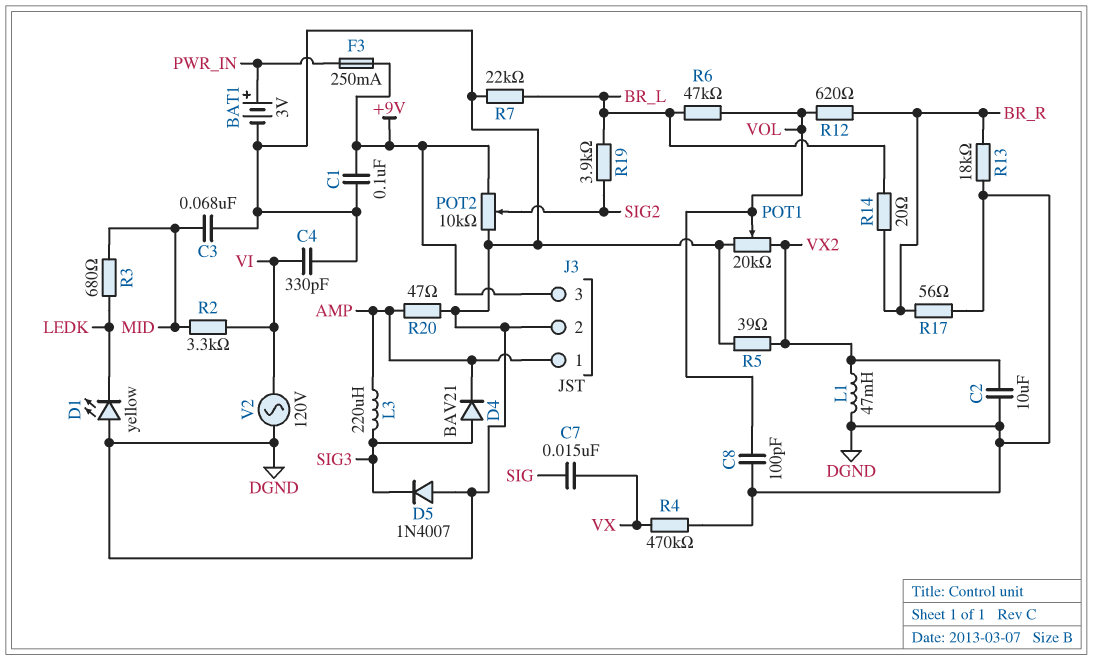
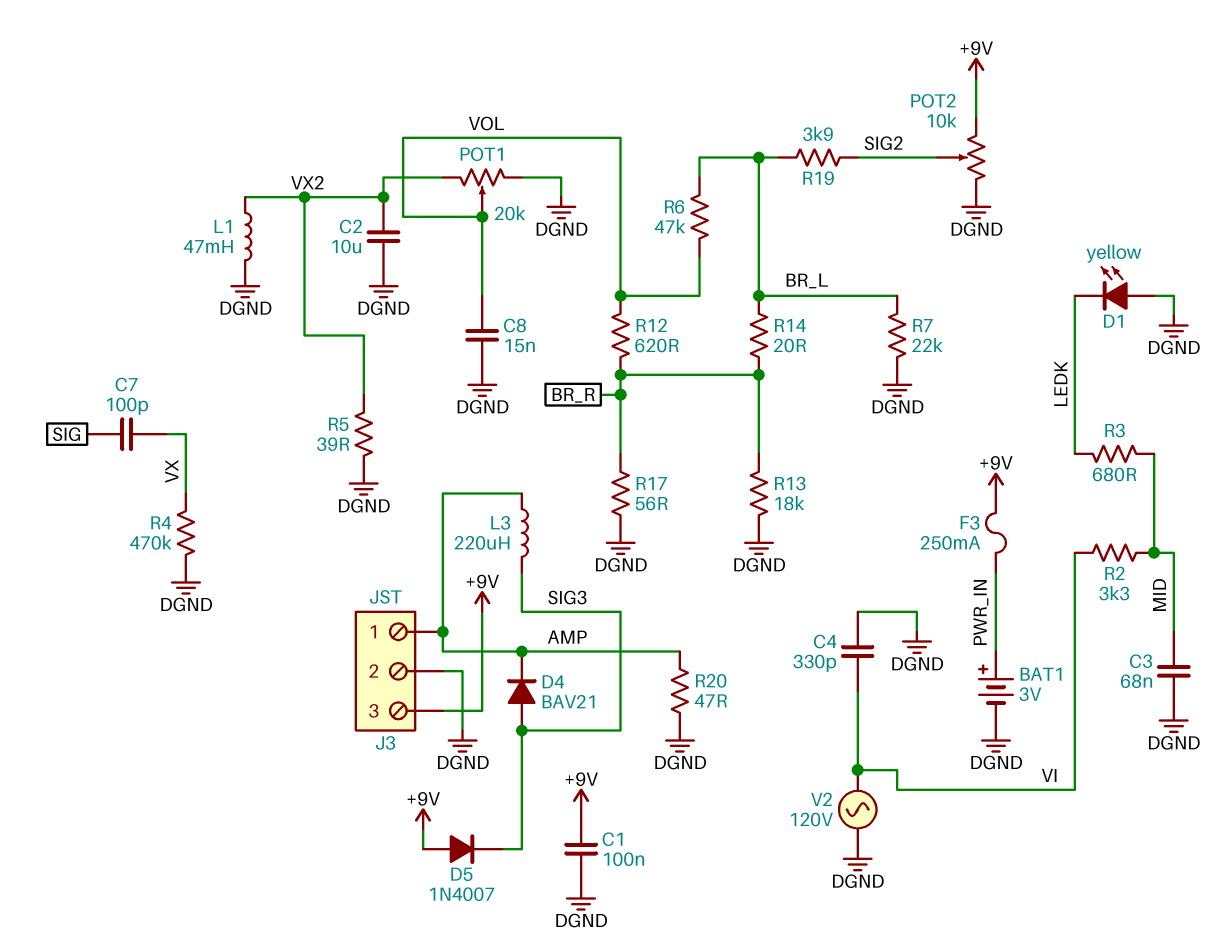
C7: 15nF (SIG, VX) -> 100pF (SIG, VX)
C8: 100pF (DGND, VOL) -> 15nF (DGND, VOL)
D5: diode 1N4007 (A DGND, K SIG3) -> diode 1N4007 (A +9V, K SIG3)

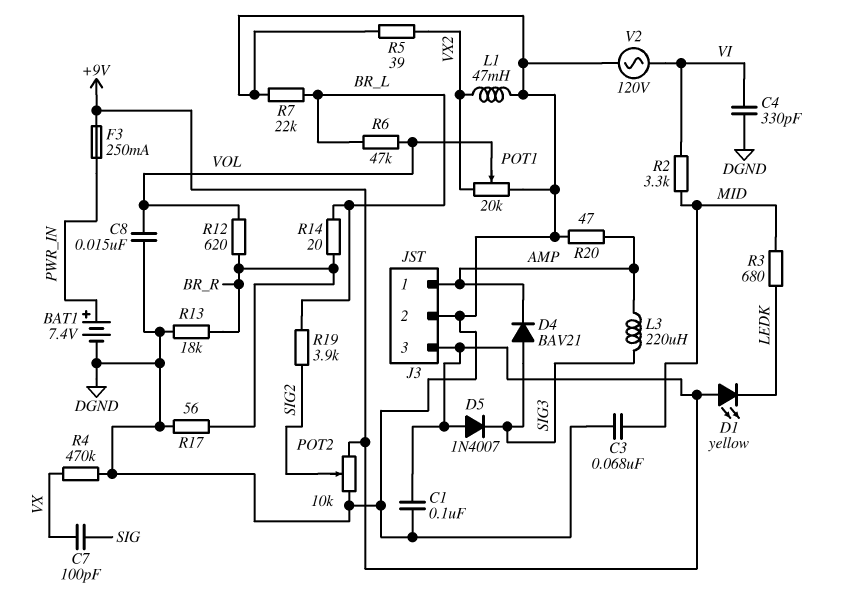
BAT1: 3V (plus PWR_IN, minus DGND) -> 7.4V (plus PWR_IN, minus DGND)
C2: 10uF (DGND, VX2) -> none
D1: LED yellow (A DGND, K LEDK) -> LED yellow (A +9V, K LEDK)

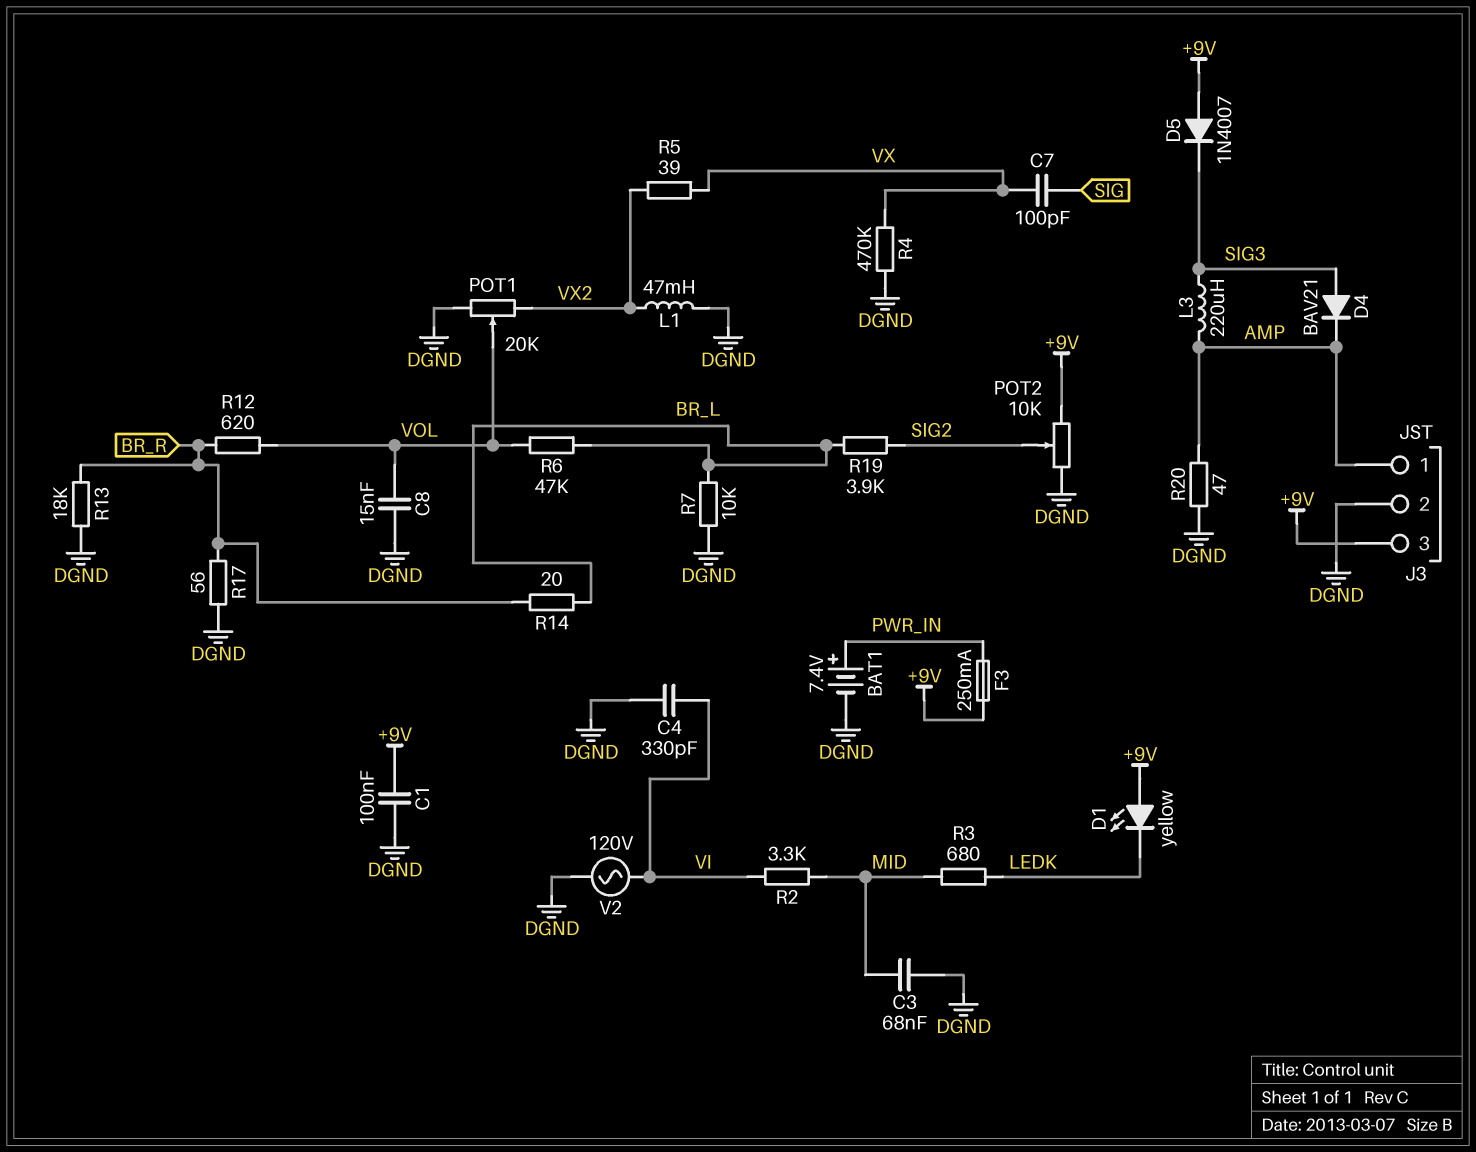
R5: 39 (DGND, VX2) -> 39 (VX, VX2)
R7: 22k (BR_L, DGND) -> 10k (BR_L, DGND)

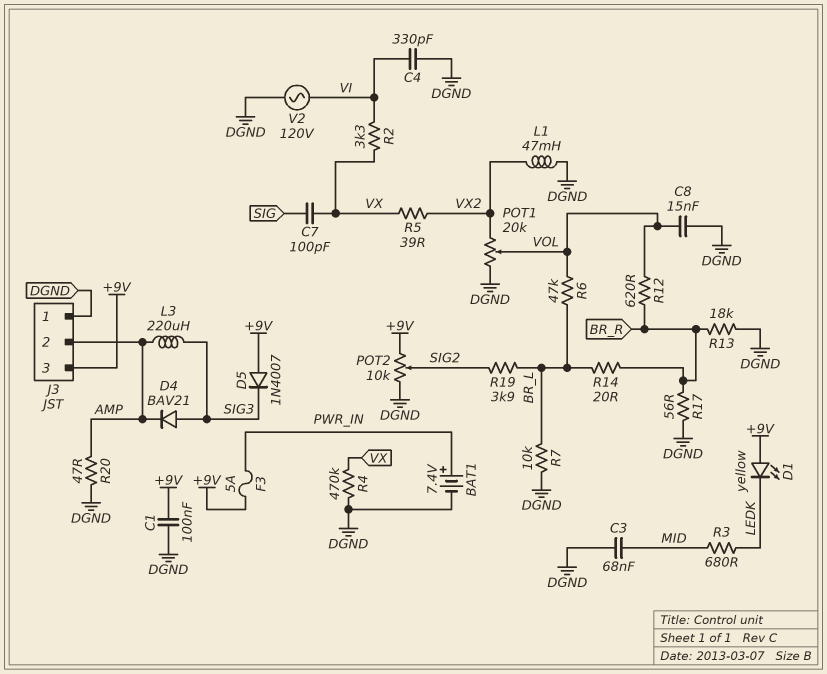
F3: 250mA (+9V, PWR_IN) -> 5A (+9V, PWR_IN)
J3 pin 1: AMP -> DGND
J3 pin 2: DGND -> AMP
R2: 3.3k (MID, VI) -> 3.3k (VI, VX)

